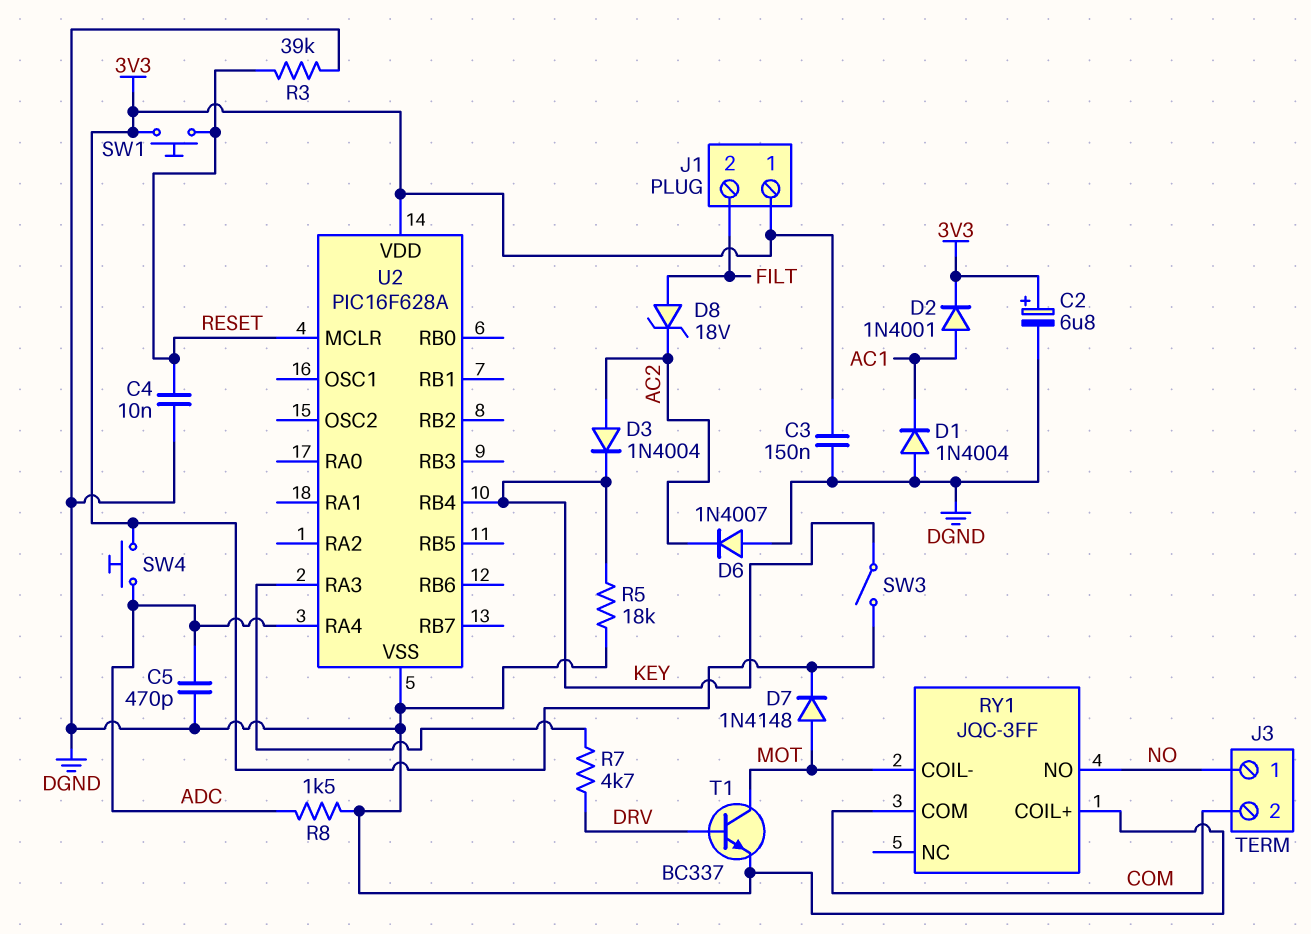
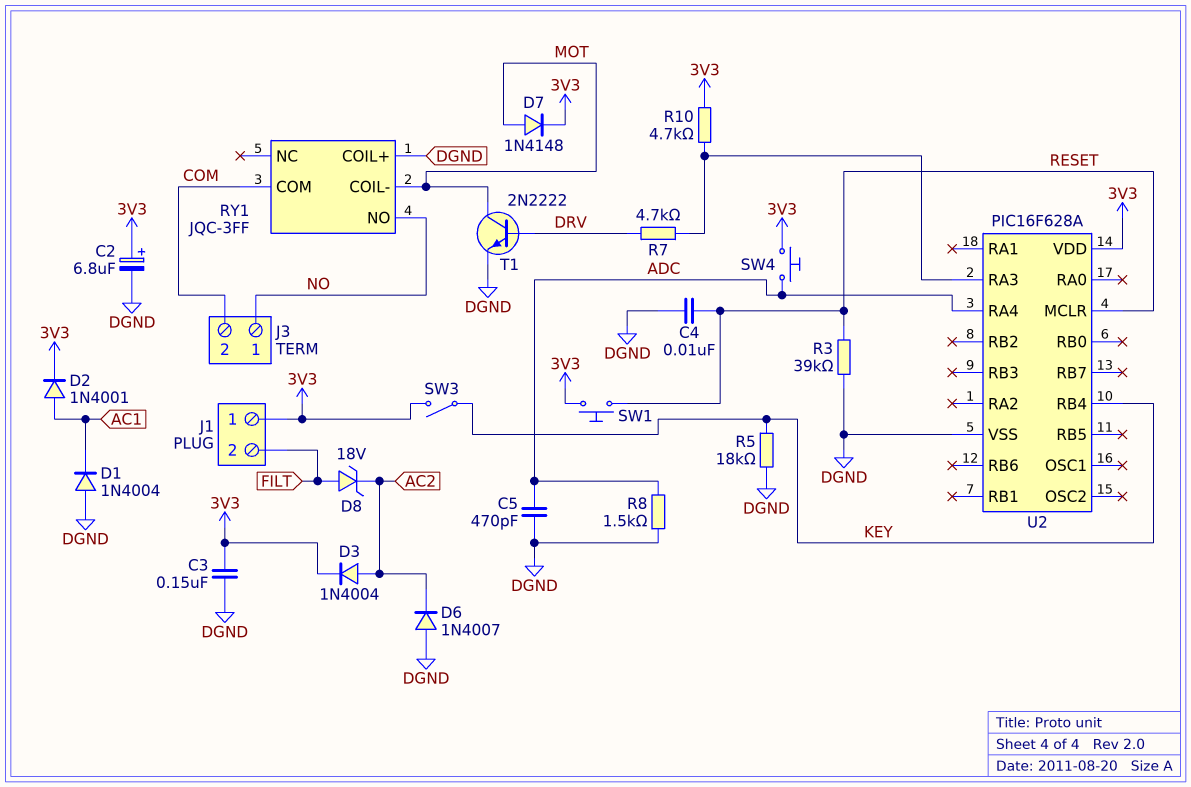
D3: diode 1N4004 (A AC2, K KEY) -> diode 1N4004 (A AC2, K 3V3)
R10: none -> 4.7k (3V3, U2/RA3)
T1: NPN BC337 (B DRV, C MOT, E DGND) -> NPN 2N2222 (B DRV, C MOT, E DGND)

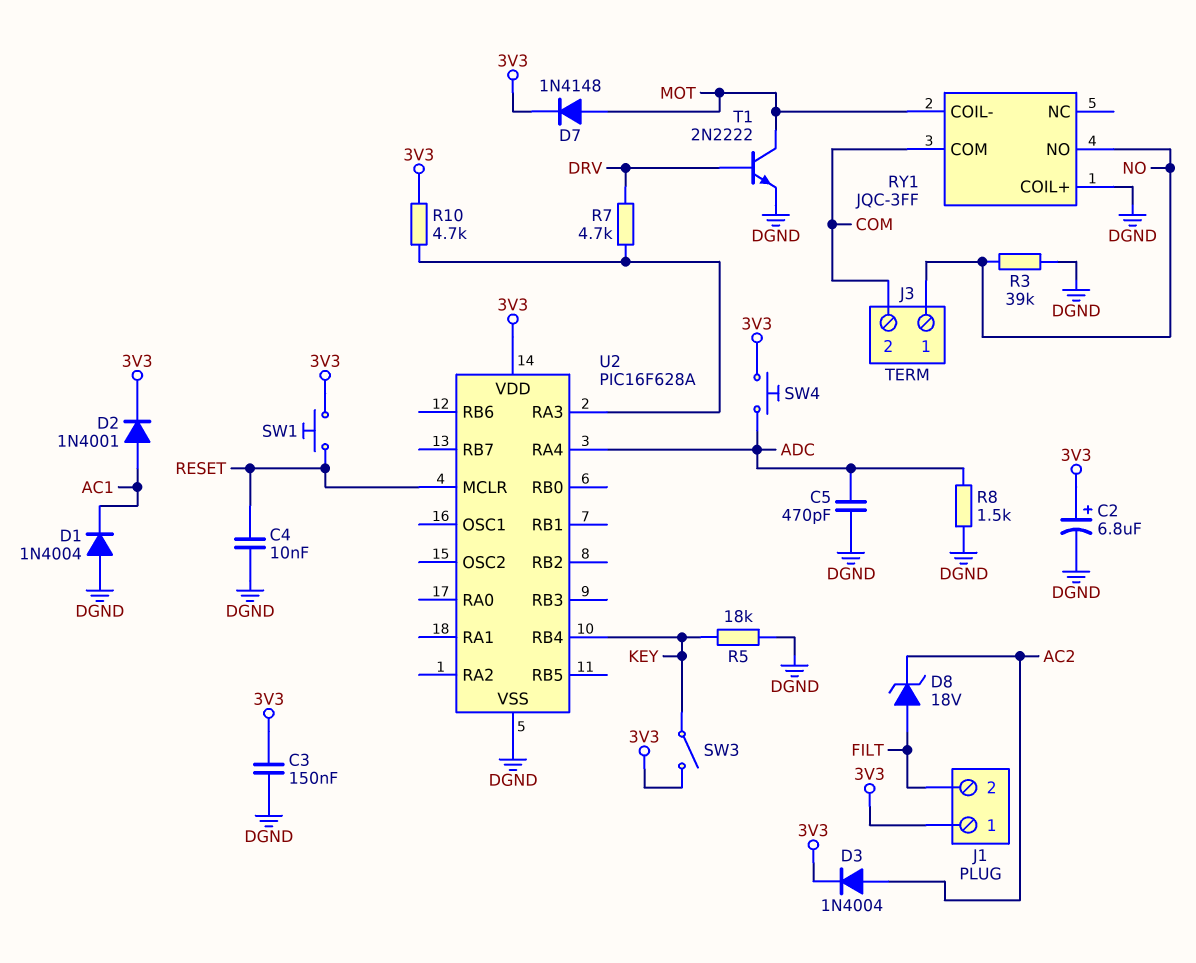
D6: diode 1N4007 (A DGND, K AC2) -> none
R3: 39k (DGND, RESET) -> 39k (DGND, NO)

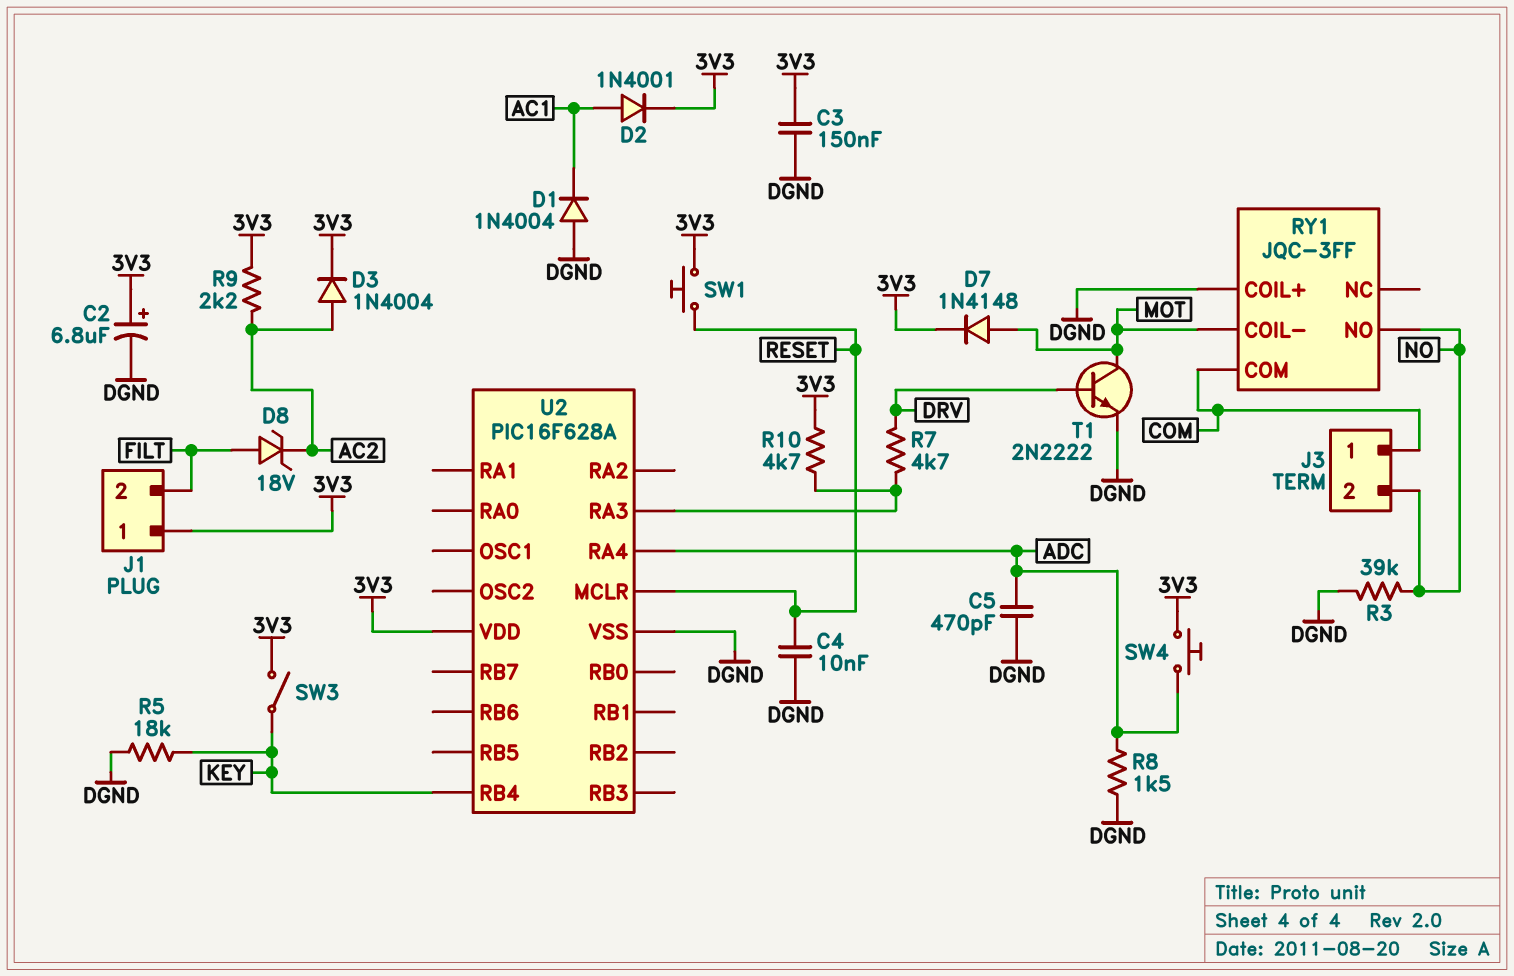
J3 pin 1: NO -> COM
J3 pin 2: COM -> NO
R9: none -> 2.2k (3V3, AC2)

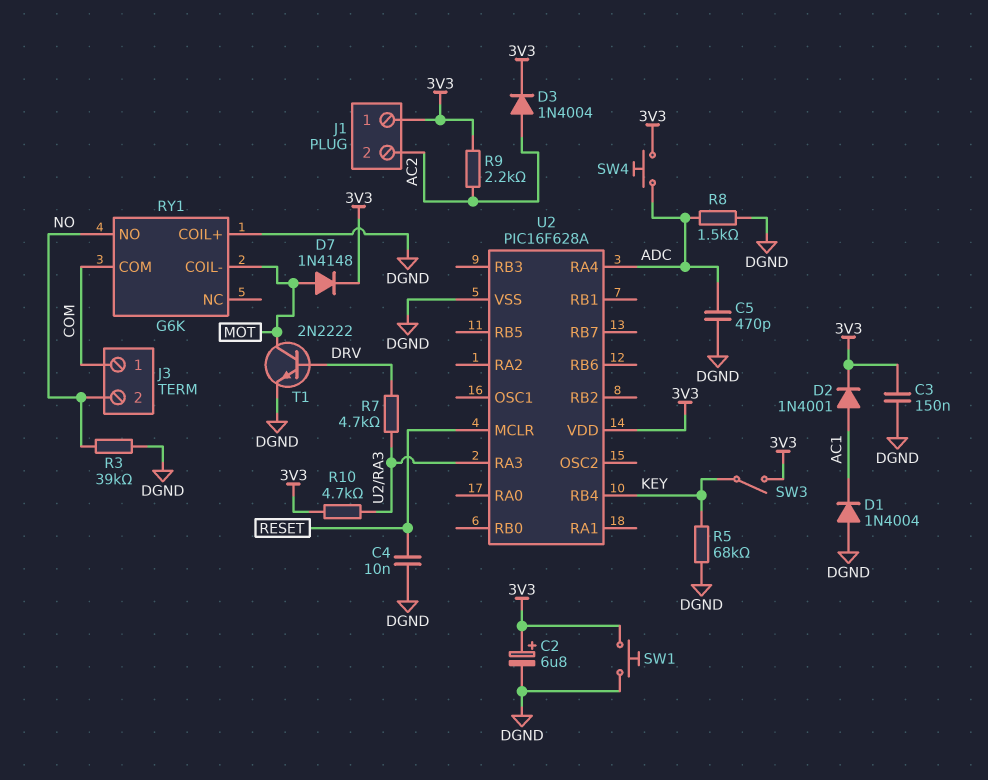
D8: zener 18V (A FILT, K AC2) -> none
J1 pin 2: FILT -> AC2
R5: 18k (DGND, KEY) -> 68k (DGND, KEY)
RY1: JQC-3FF -> G6K
SW1: button (3V3, RESET) -> button (3V3, DGND)

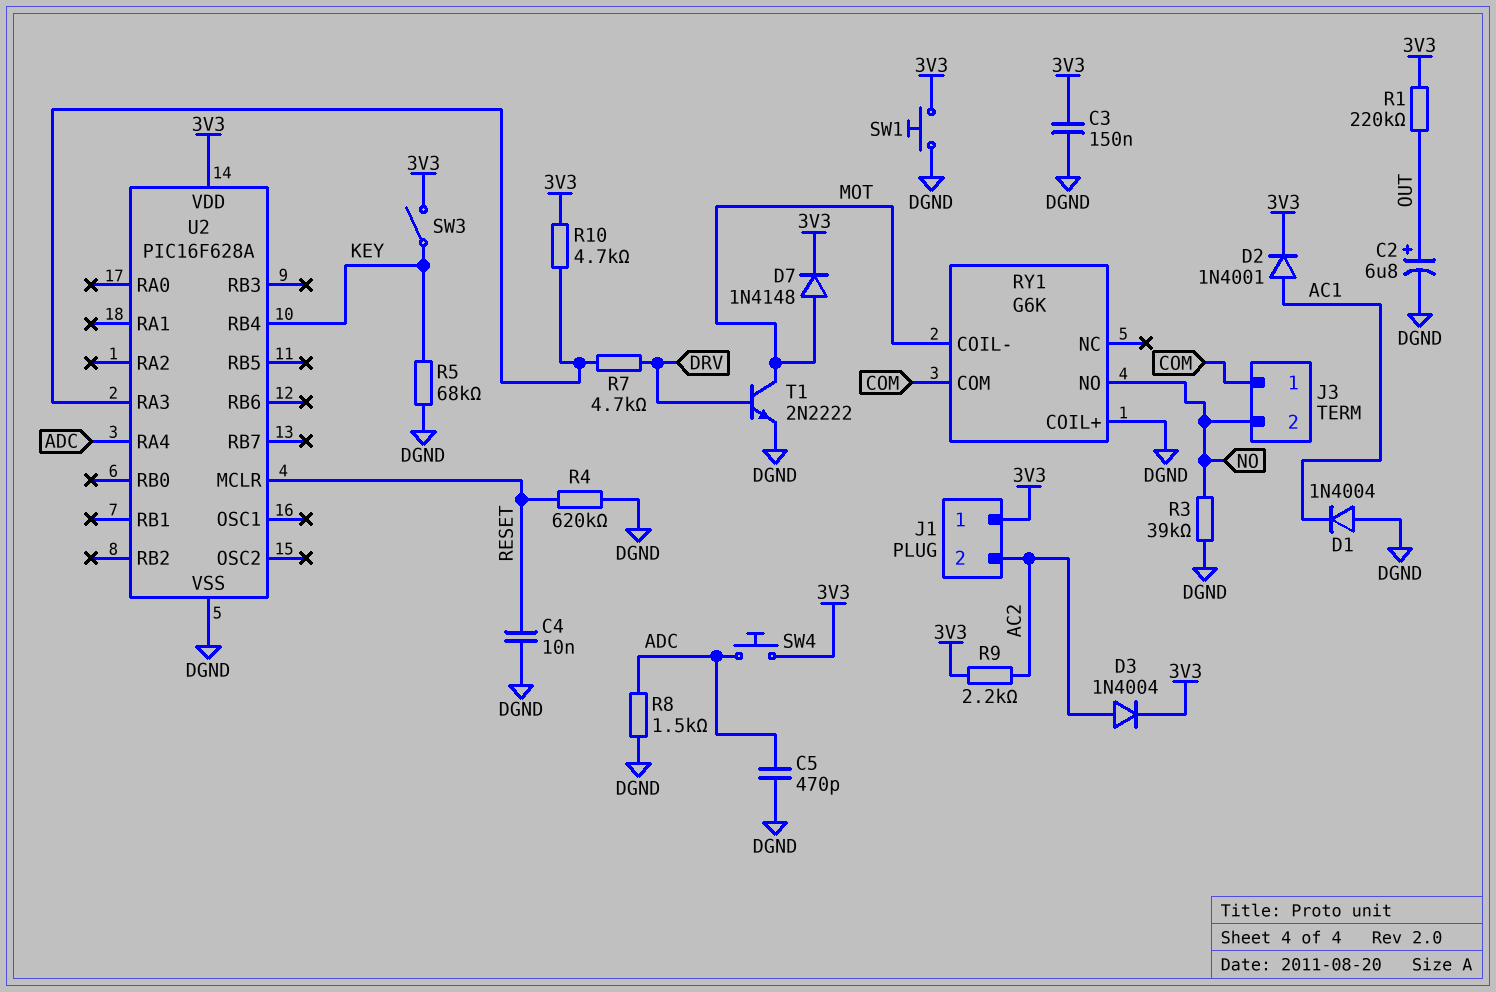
C2: 6.8uF (plus 3V3, minus DGND) -> 6.8uF (plus OUT, minus DGND)
R1: none -> 220k (3V3, OUT)
R4: none -> 620k (DGND, RESET)

